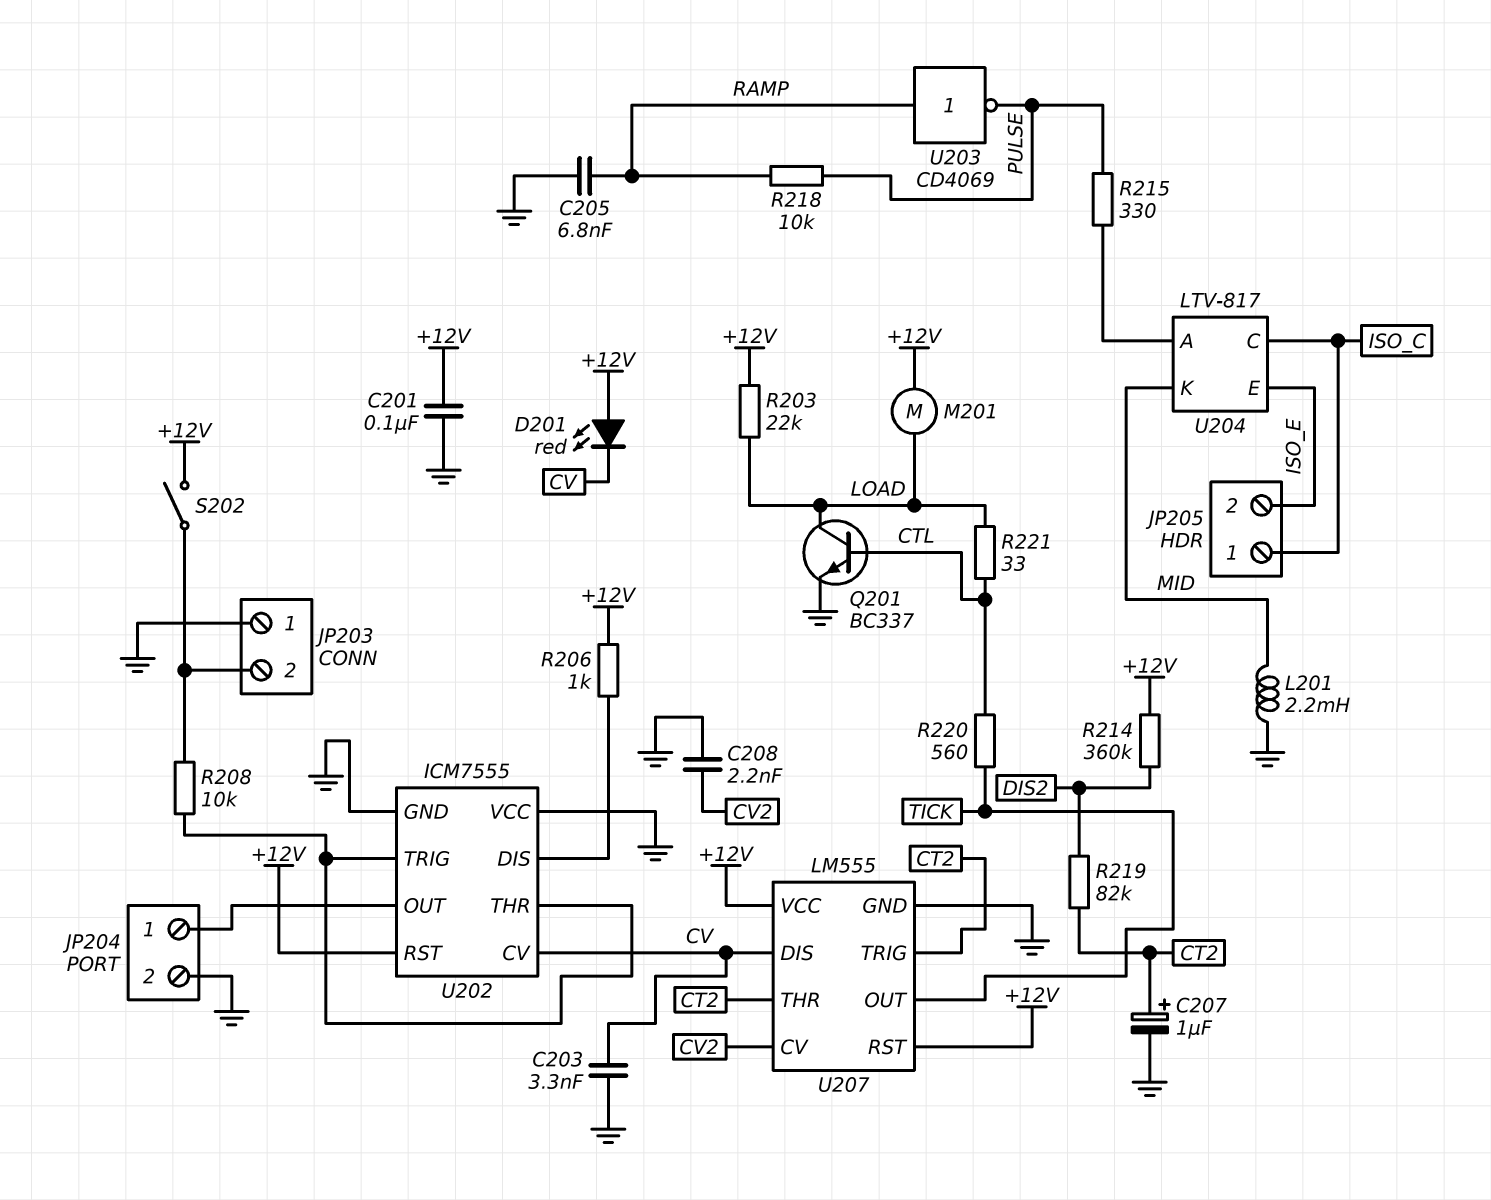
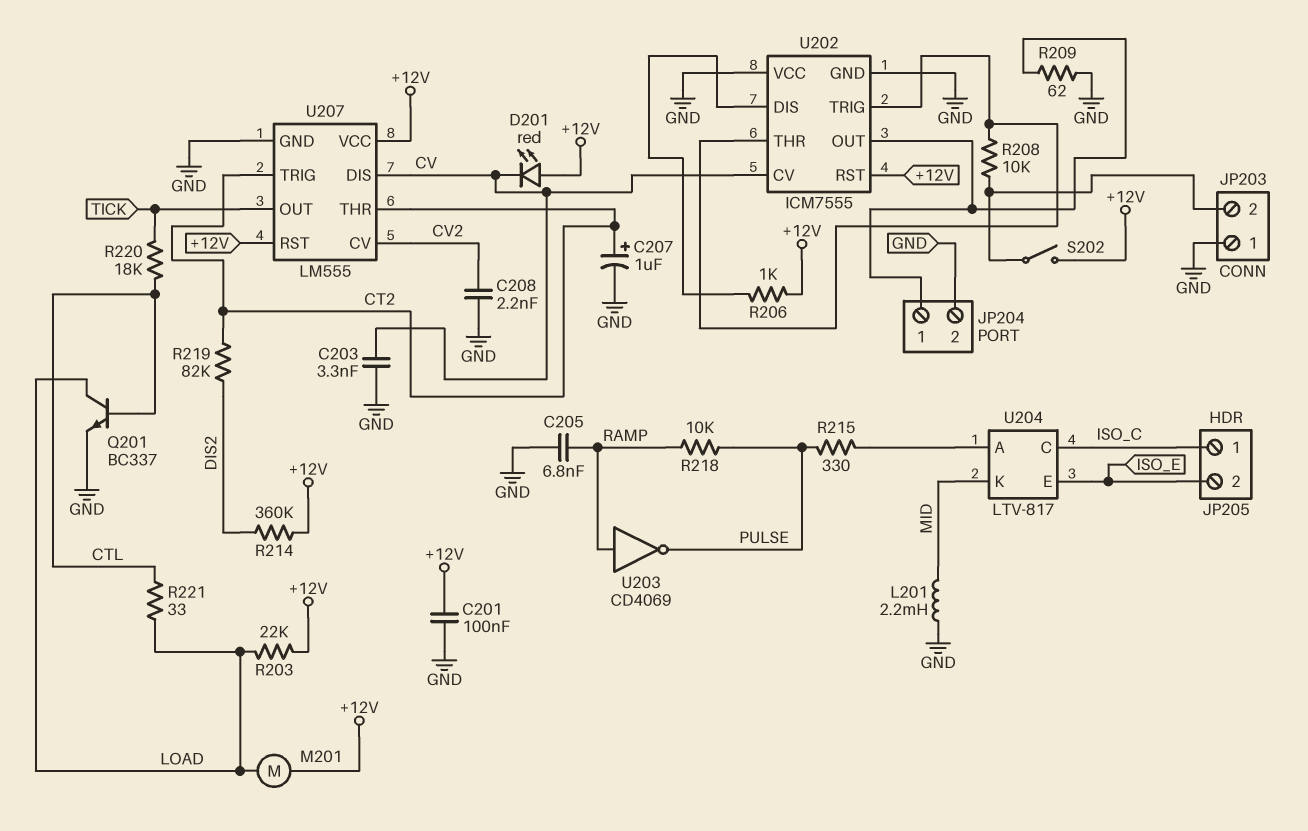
R209: none -> 62 (GND, JP204/1)
R220: 560 (CTL, TICK) -> 18k (CTL, TICK)

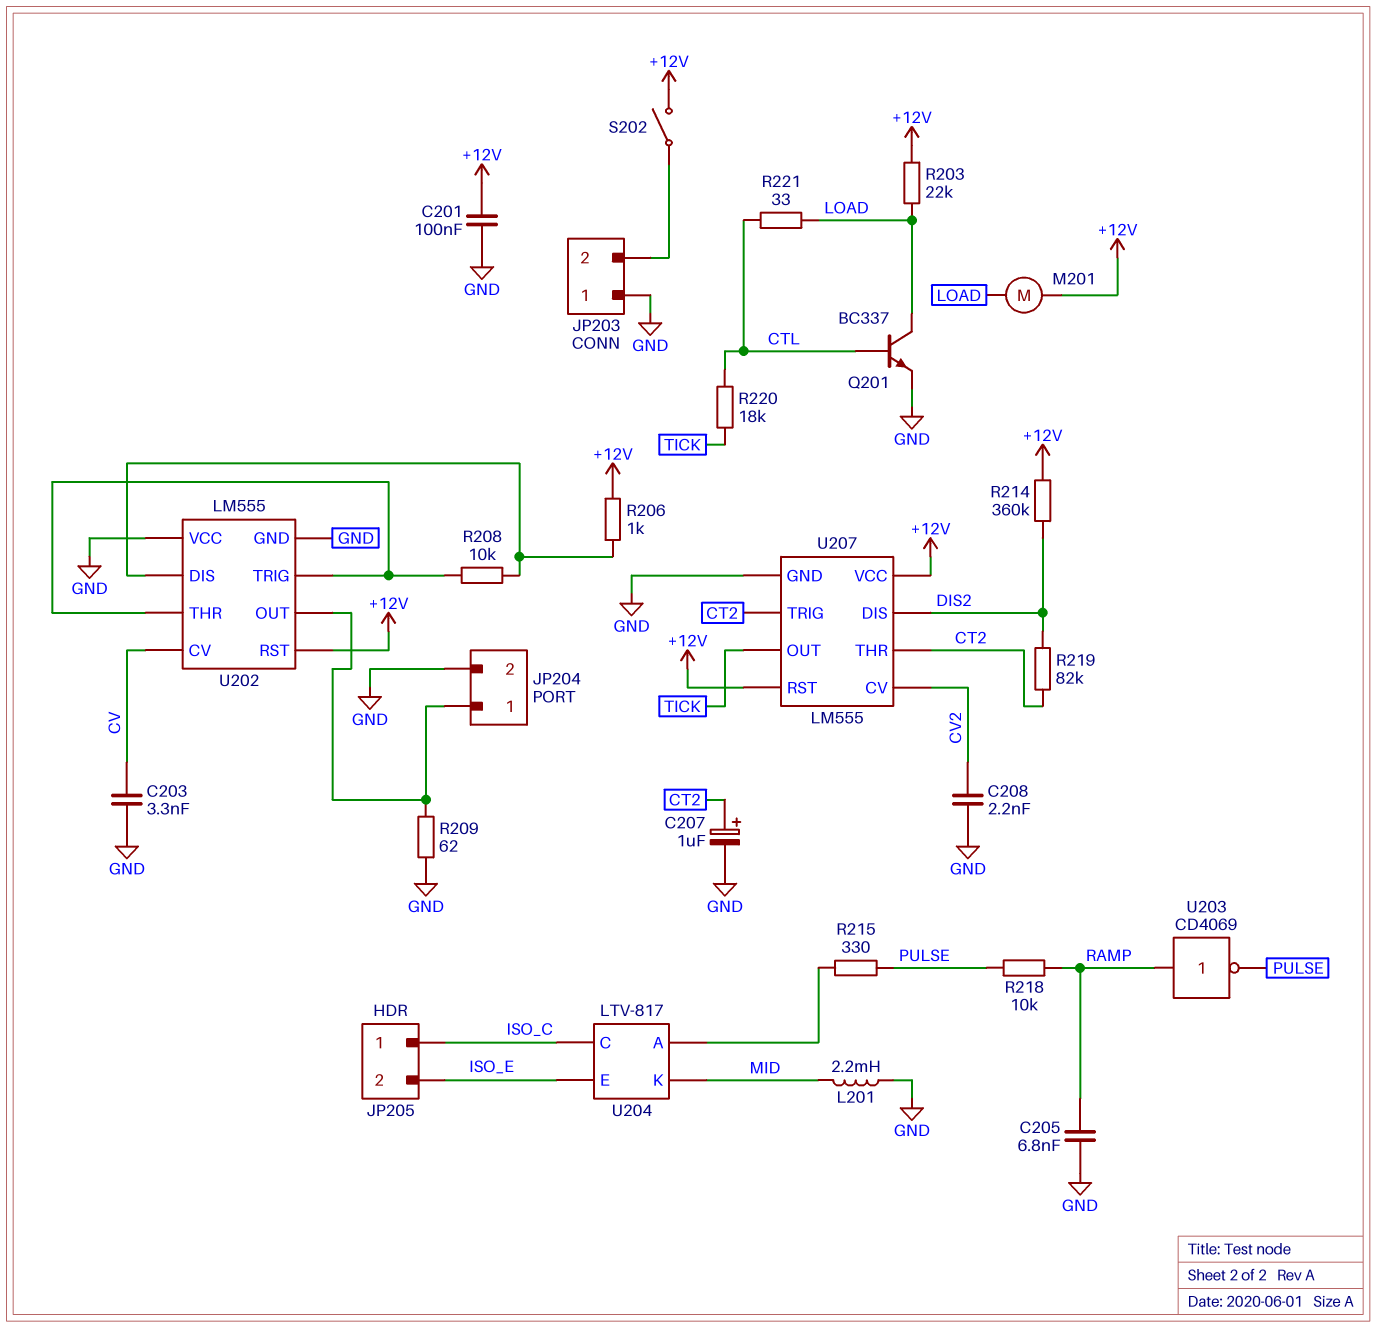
D201: LED red (A +12V, K CV) -> none
R208: 10k (JP203/2, U202/THR) -> 10k (U202/DIS, U202/THR)
U202: ICM7555 -> LM555
U207 pin DIS: CV -> DIS2

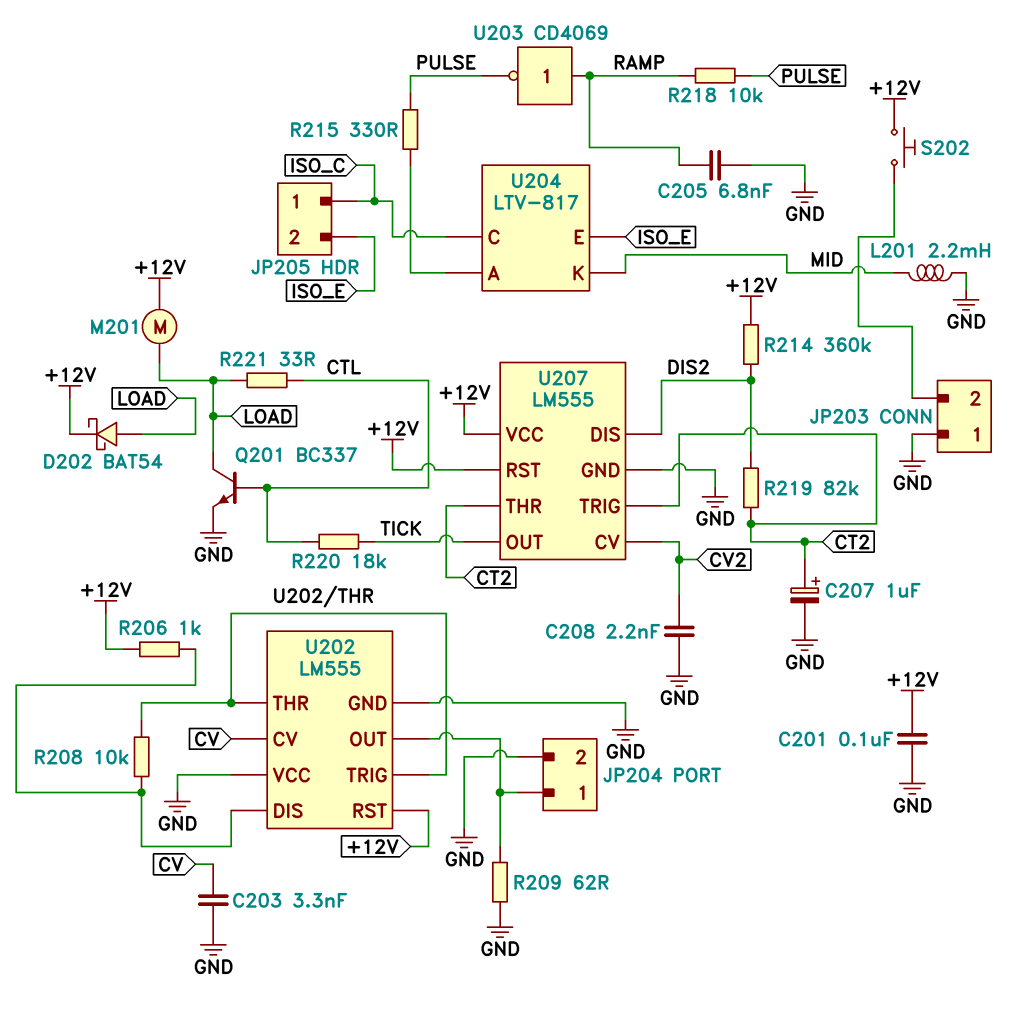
D202: none -> schottky BAT54 (A LOAD, K +12V)
R203: 22k (+12V, LOAD) -> none
S202: switch (+12V, JP203/2) -> button (+12V, JP203/2)

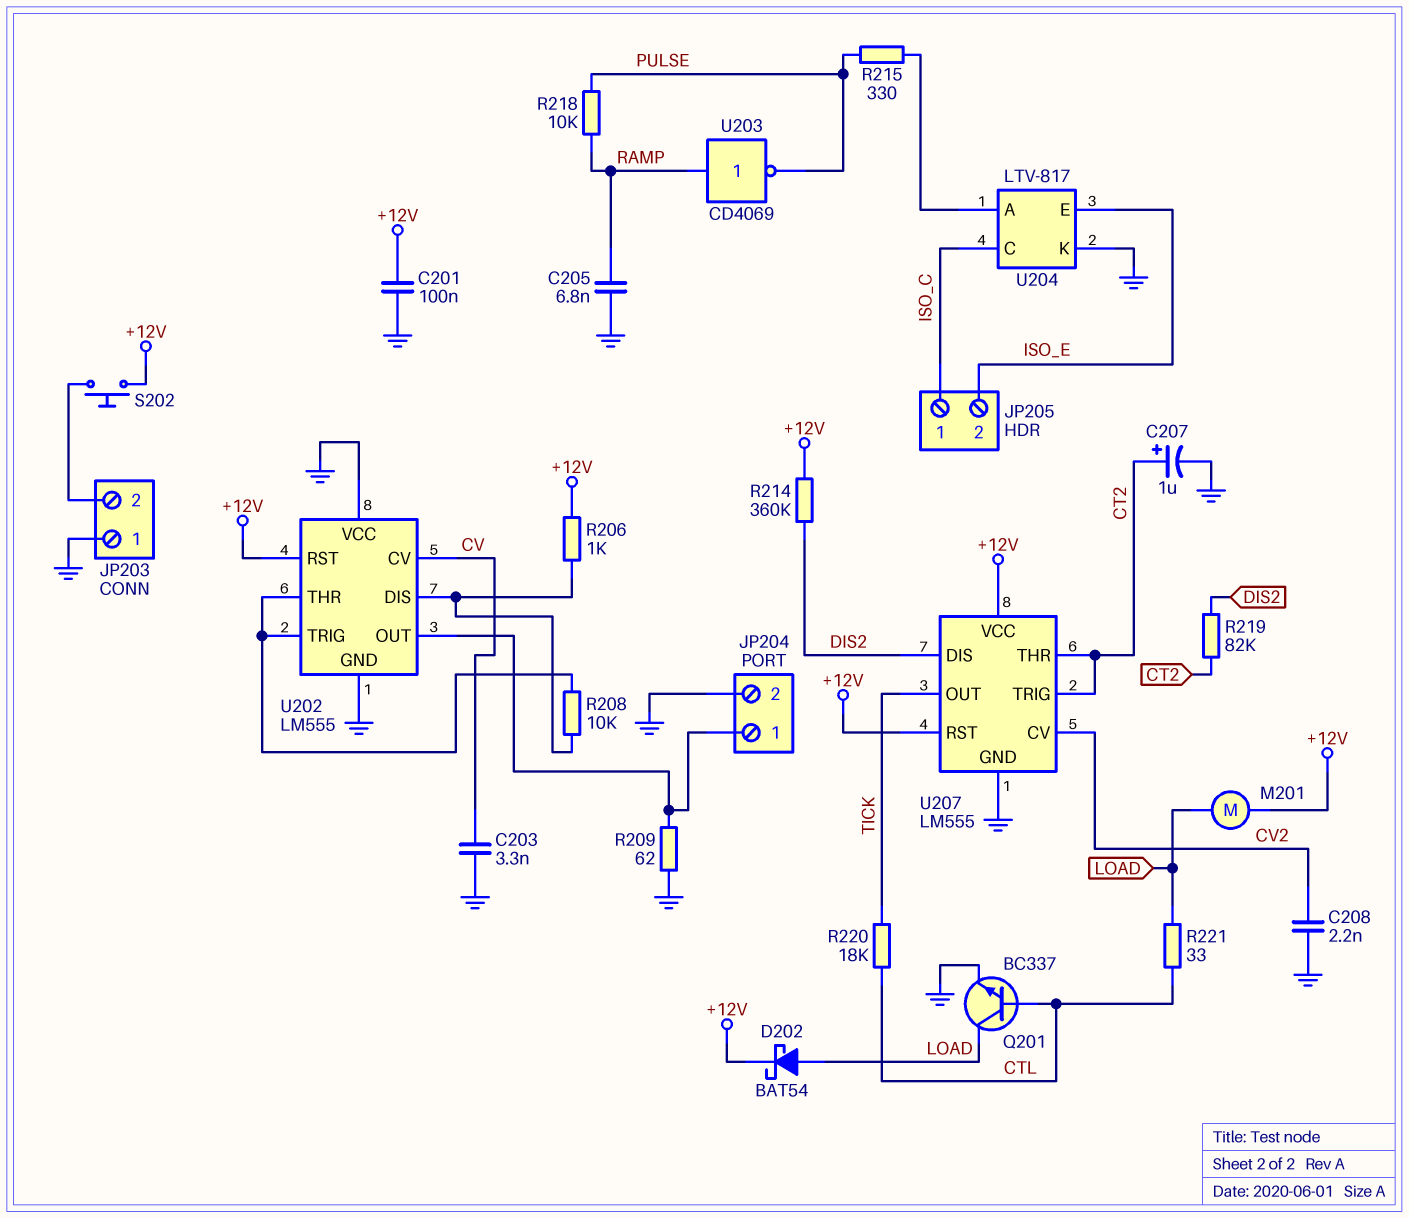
L201: 2.2mH (GND, MID) -> none
U204 pin K: MID -> GND

